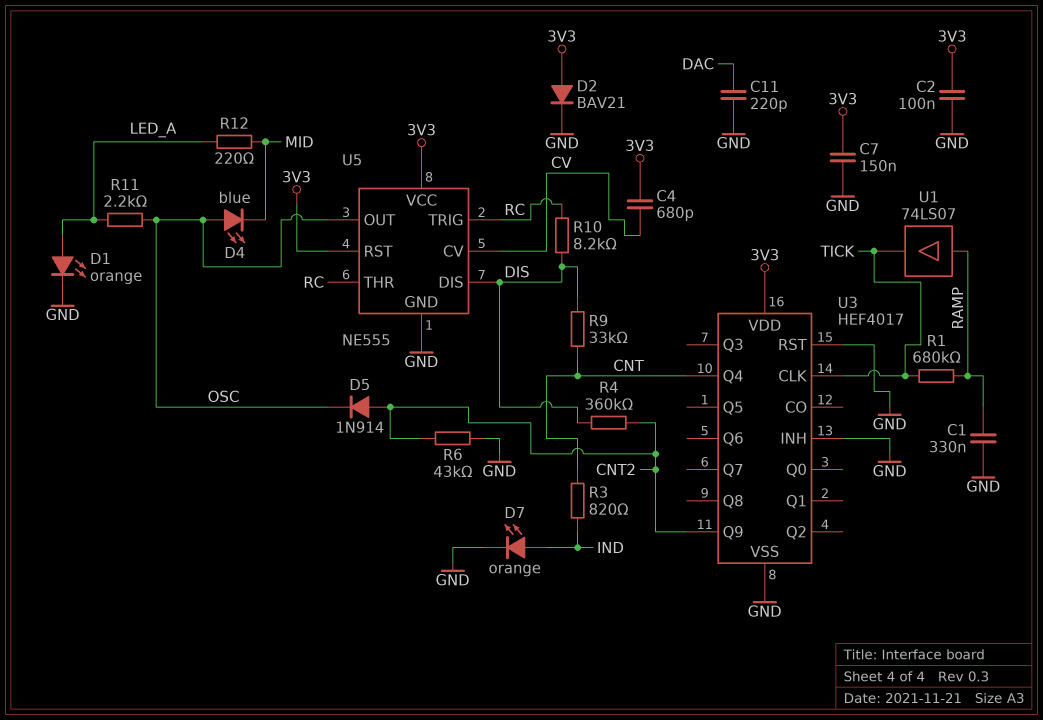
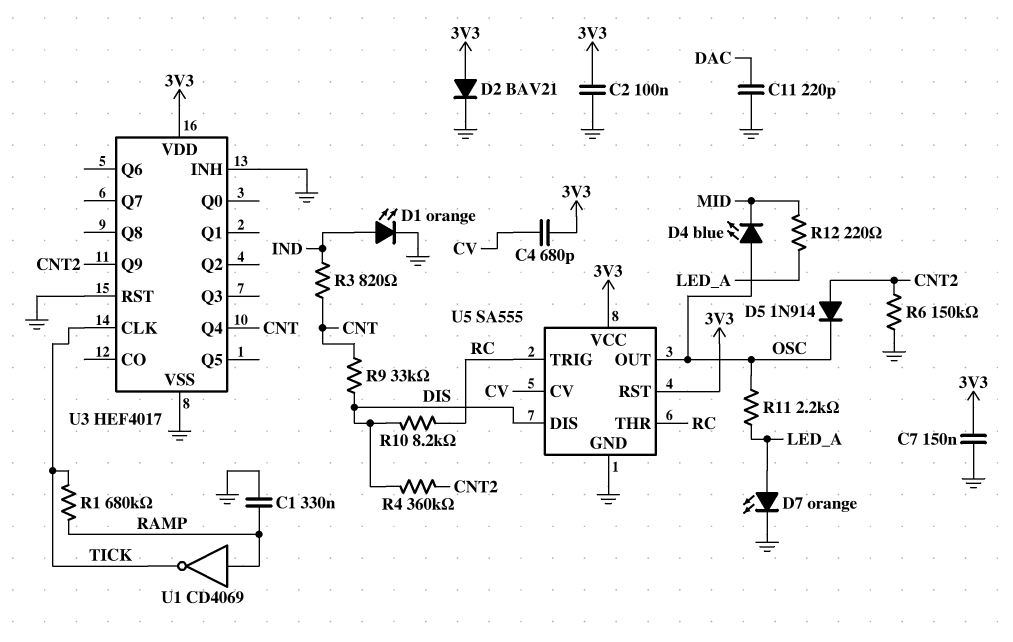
D1: LED orange (A LED_A, K GND) -> LED orange (A IND, K GND)
D7: LED orange (A IND, K GND) -> LED orange (A LED_A, K GND)
R6: 43k (CNT2, GND) -> 150k (CNT2, GND)
U1: buffer 74LS07 (in RAMP, out TICK) -> NOT CD4069 (in RAMP, out TICK)
U5: NE555 -> SA555

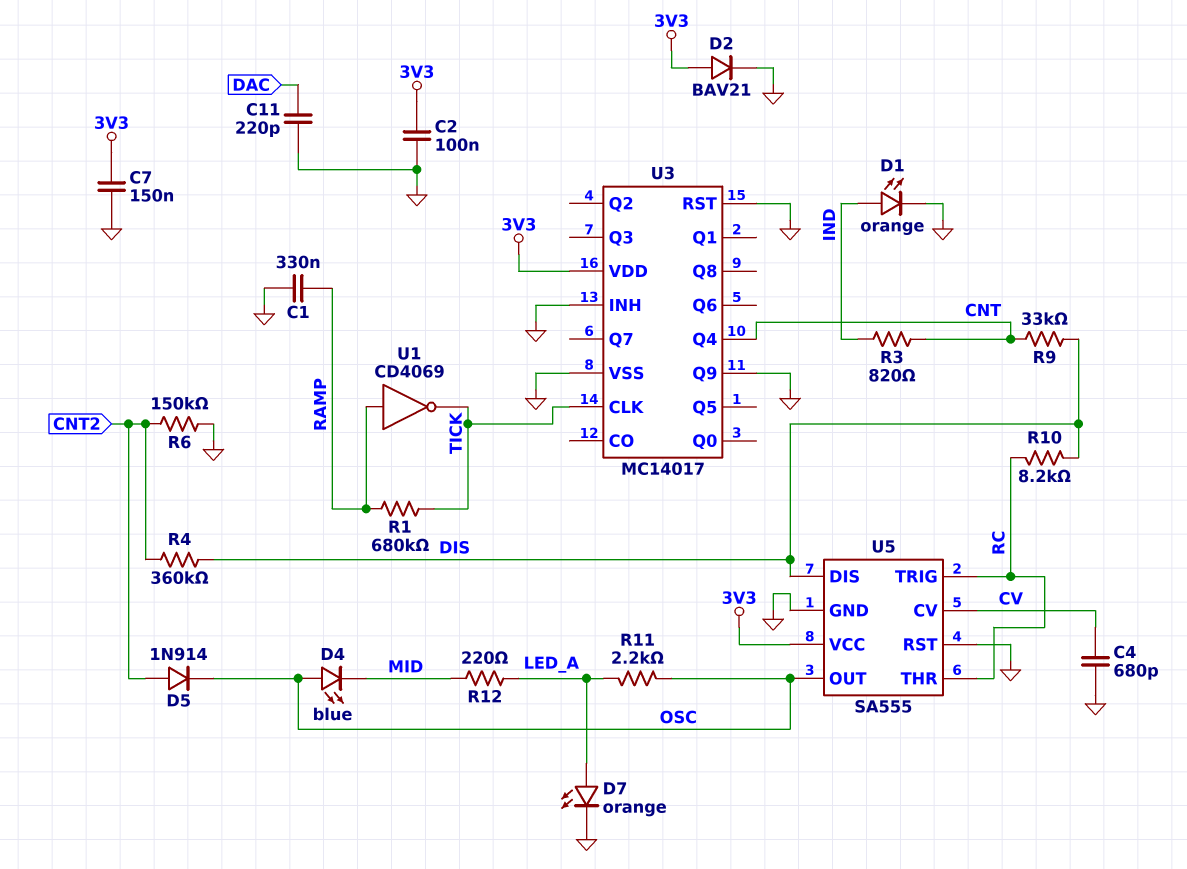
C4: 680pF (3V3, CV) -> 680pF (CV, GND)
U3: HEF4017 -> MC14017
U3 pin Q9: CNT2 -> GND
U5 pin RST: 3V3 -> GND

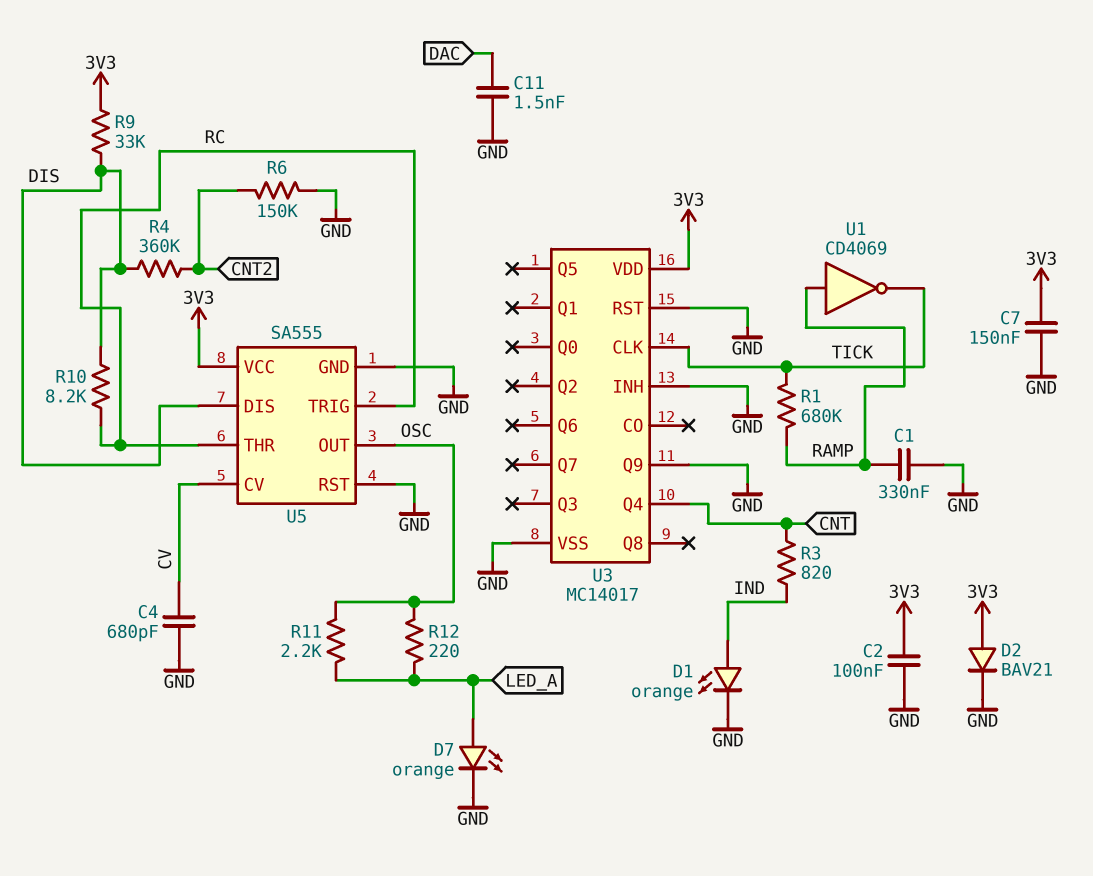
C11: 220pF (DAC, GND) -> 1.5nF (DAC, GND)
D4: LED blue (A OSC, K MID) -> none
D5: diode 1N914 (A CNT2, K OSC) -> none
R9: 33k (CNT, DIS) -> 33k (3V3, DIS)
R12: 220 (LED_A, MID) -> 220 (LED_A, OSC)

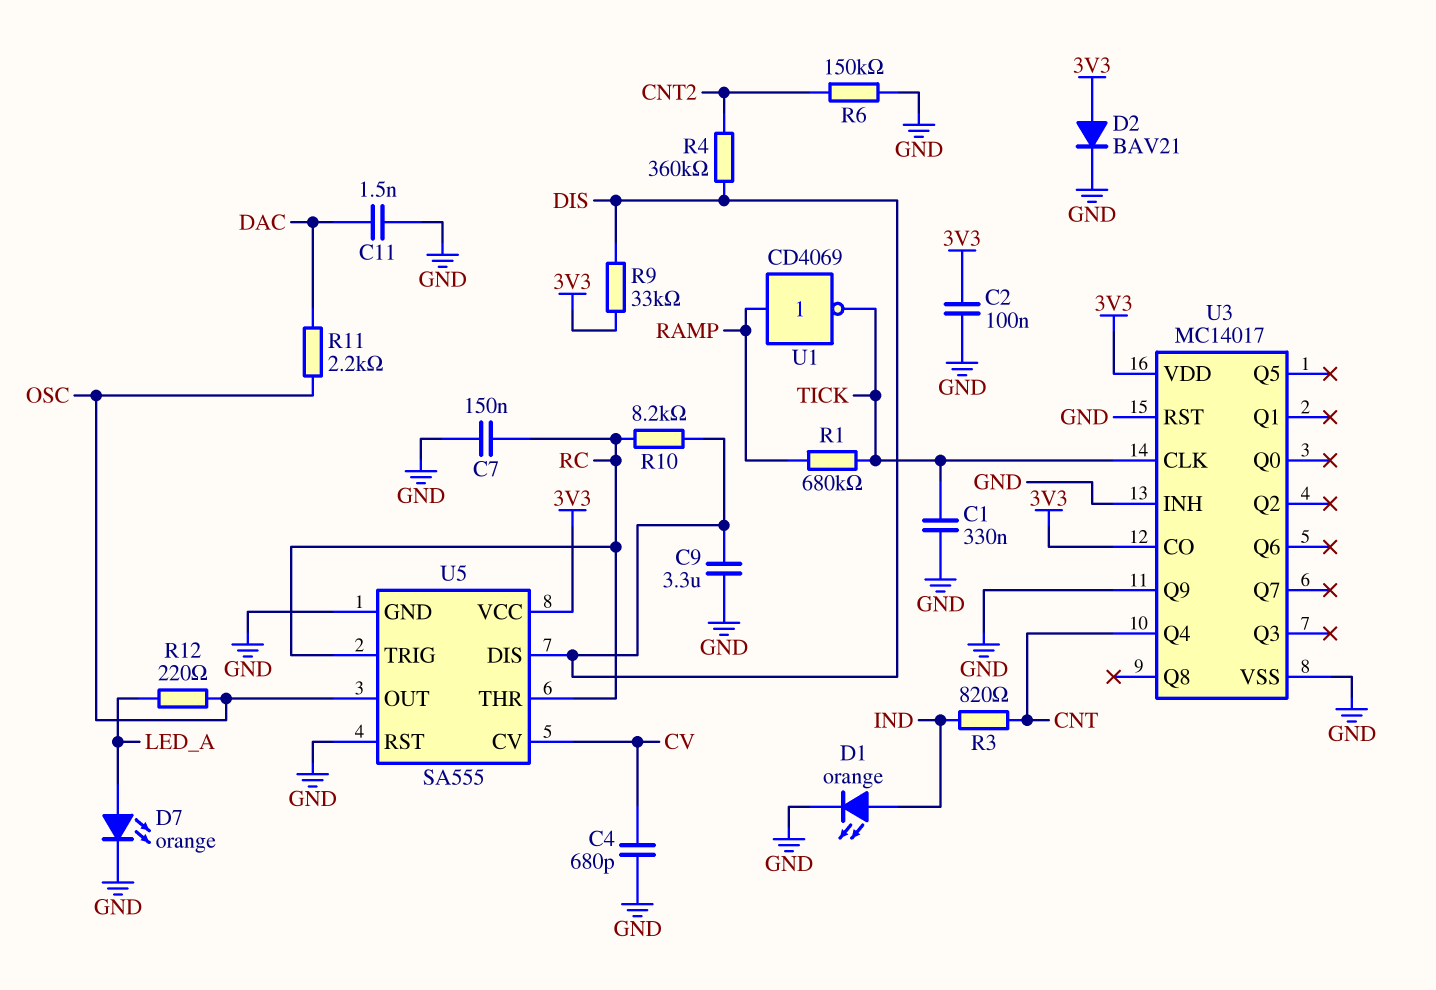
C1: 330nF (GND, RAMP) -> 330nF (GND, TICK)
C7: 150nF (3V3, GND) -> 150nF (GND, RC)
C9: none -> 3.3uF (DIS, GND)
R11: 2.2k (LED_A, OSC) -> 2.2k (DAC, OSC)
U3 pin CO: none -> 3V3

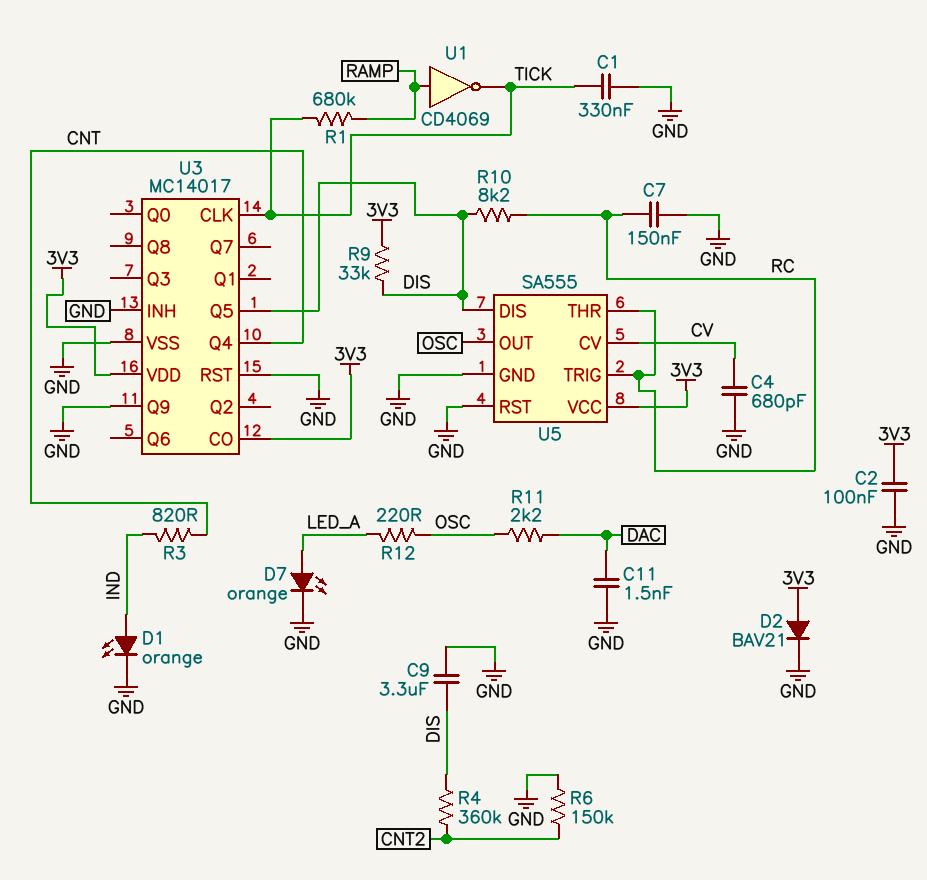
U3 pin Q5: none -> DIS

